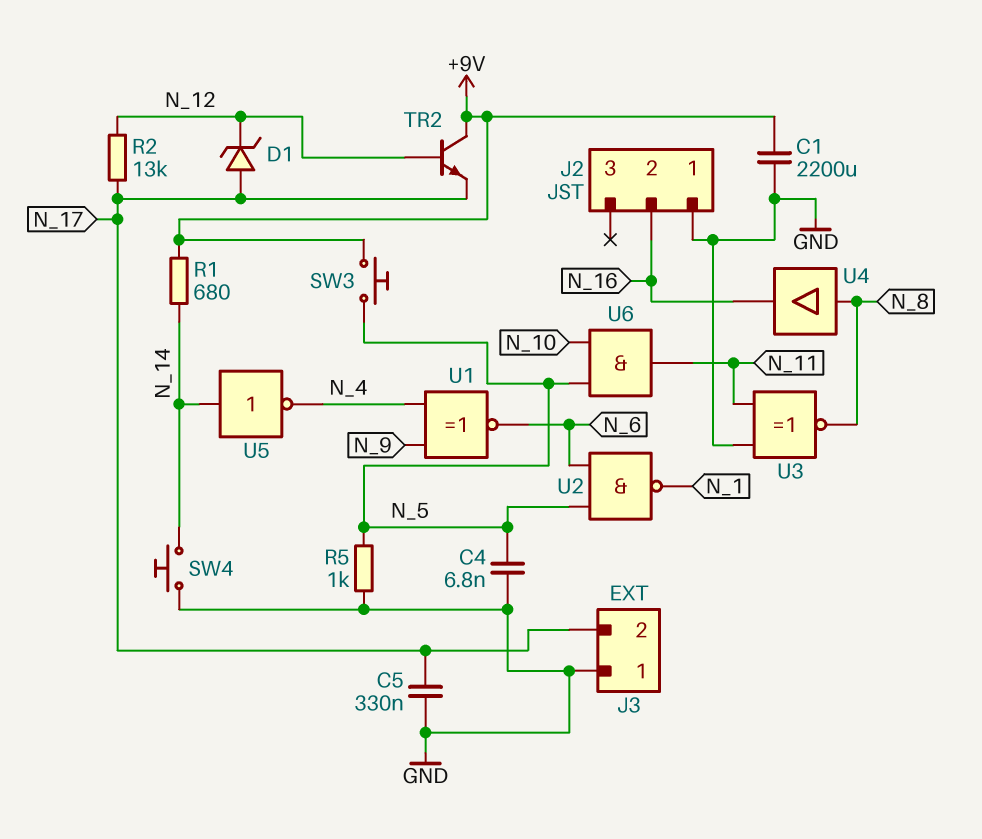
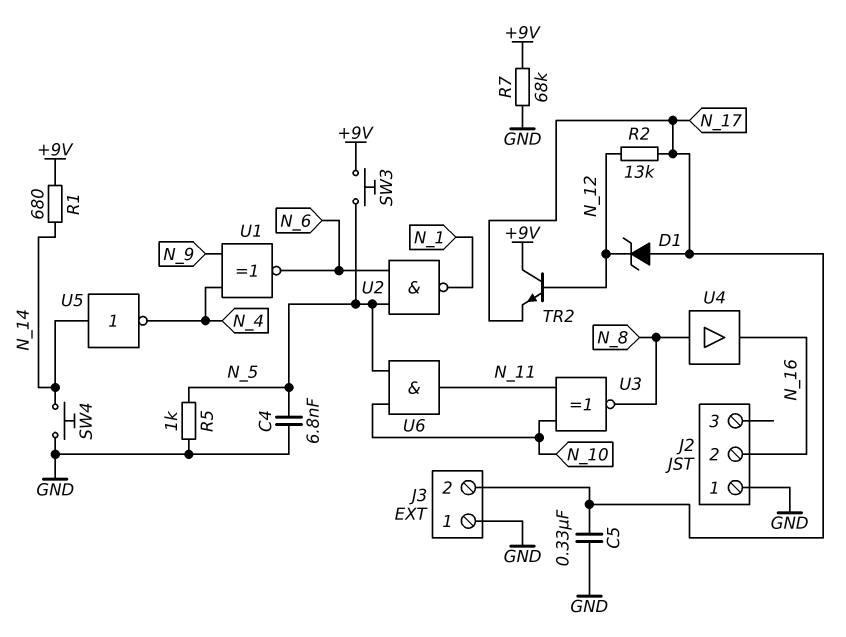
C1: 2200uF (+9V, GND) -> none
R7: none -> 68k (+9V, GND)
U3: XNOR (in GND, in N_11, out N_8) -> XNOR (in N_10, in N_11, out N_8)

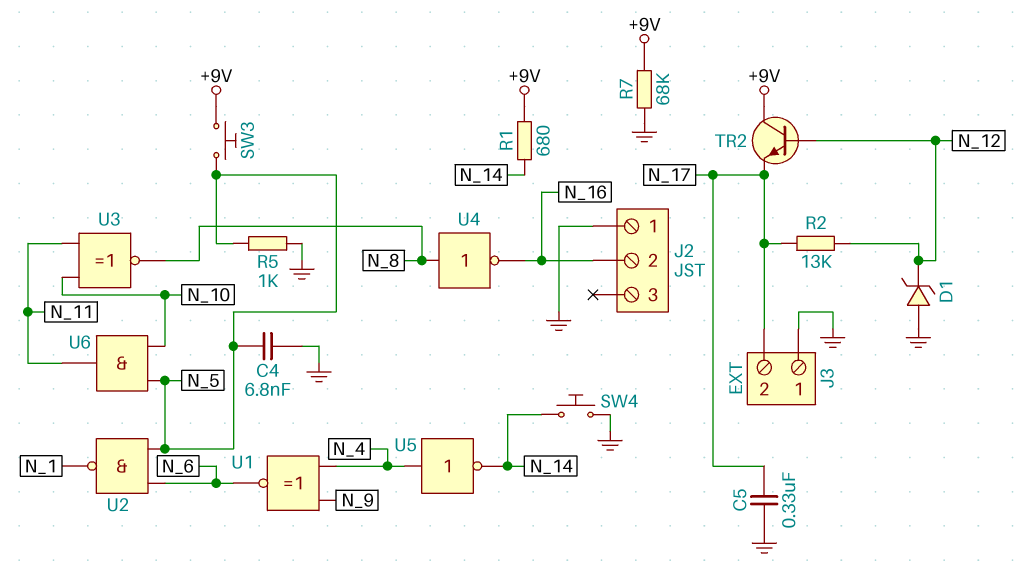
D1: zener (A N_17, K N_12) -> zener (A GND, K N_12)
U4: buffer (in N_8, out N_16) -> NOT (in N_8, out N_16)
U5: NOT (in N_14, out N_4) -> NOT (in N_4, out N_14)

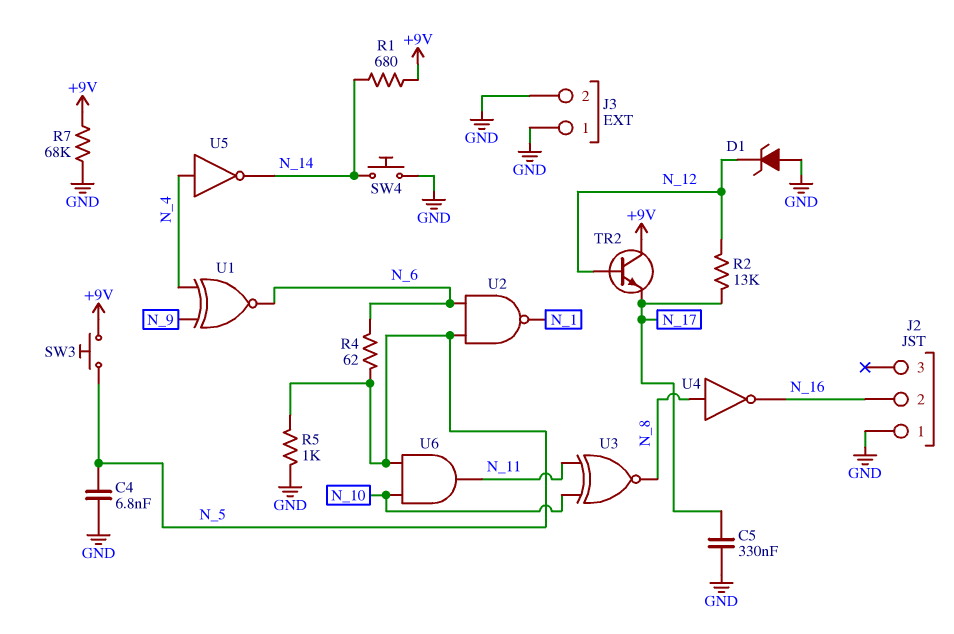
J3 pin 2: N_17 -> GND
R4: none -> 62 (N_5, N_6)

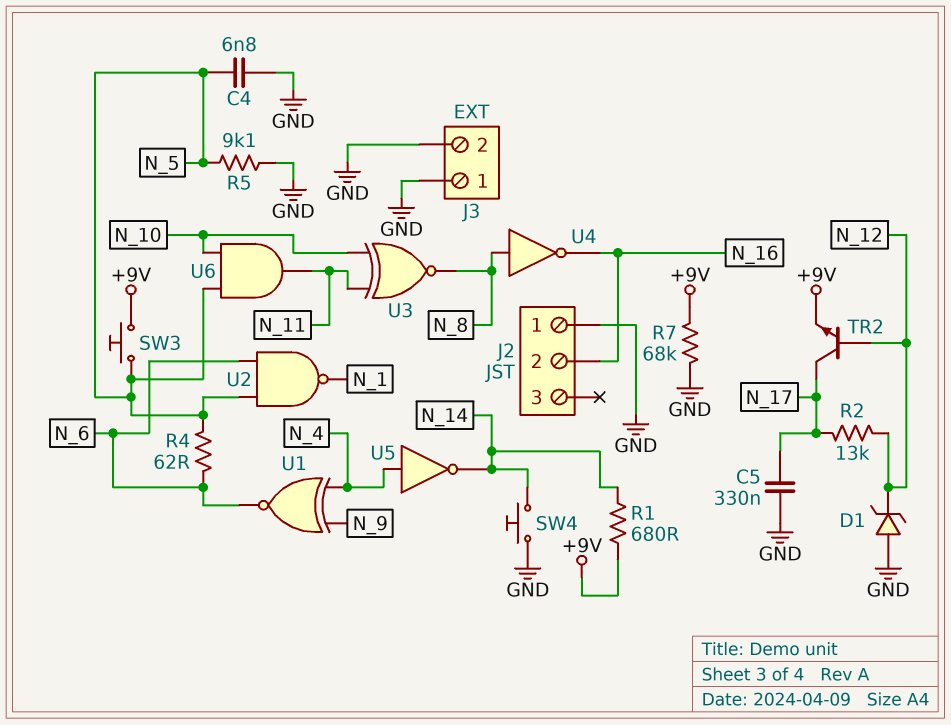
R5: 1k (GND, N_5) -> 9.1k (GND, N_5)
TR2: NPN (B N_12, C +9V, E N_17) -> NPN (B N_12, C N_17, E +9V)

